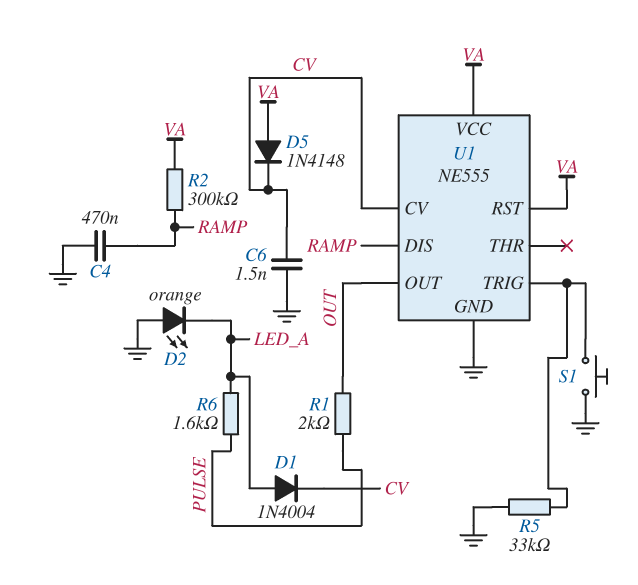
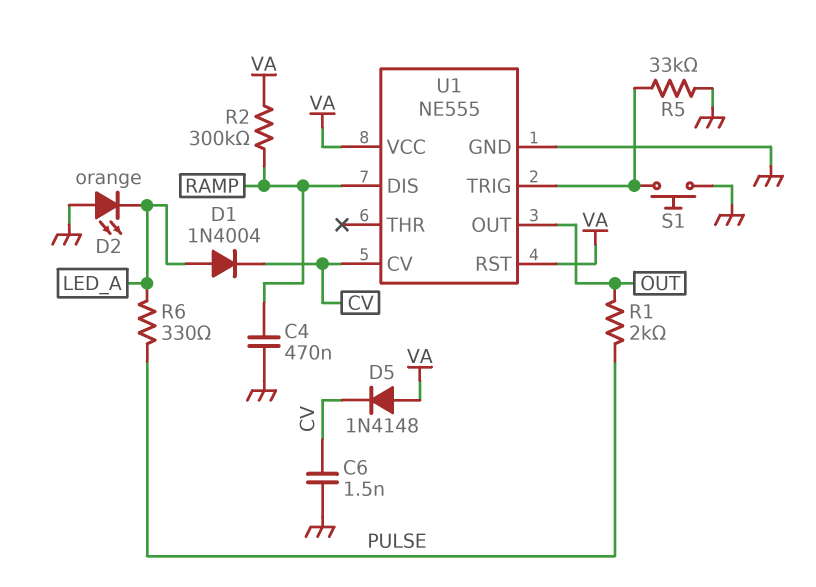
R6: 1.6k (LED_A, PULSE) -> 330 (LED_A, PULSE)

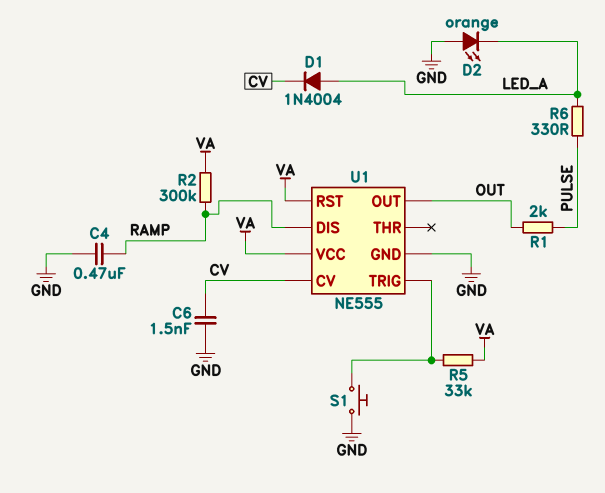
D5: diode 1N4148 (A VA, K CV) -> none
R5: 33k (GND, U1/TRIG) -> 33k (U1/TRIG, VA)

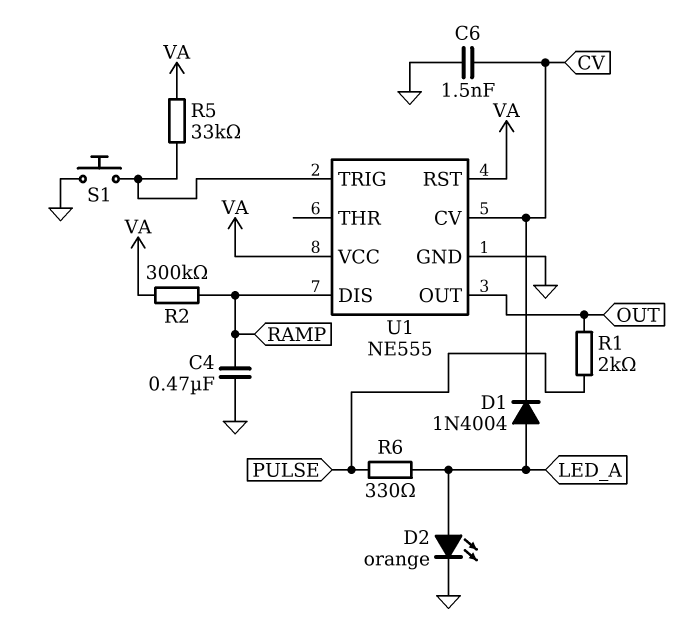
D2: LED orange (A GND, K LED_A) -> LED orange (A LED_A, K GND)

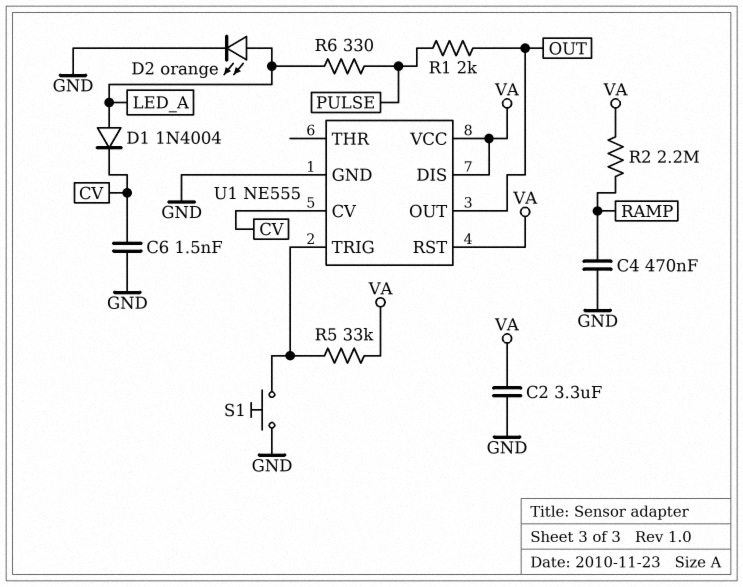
C2: none -> 3.3uF (GND, VA)
R2: 300k (RAMP, VA) -> 2.2M (RAMP, VA)
U1 pin DIS: RAMP -> VA

